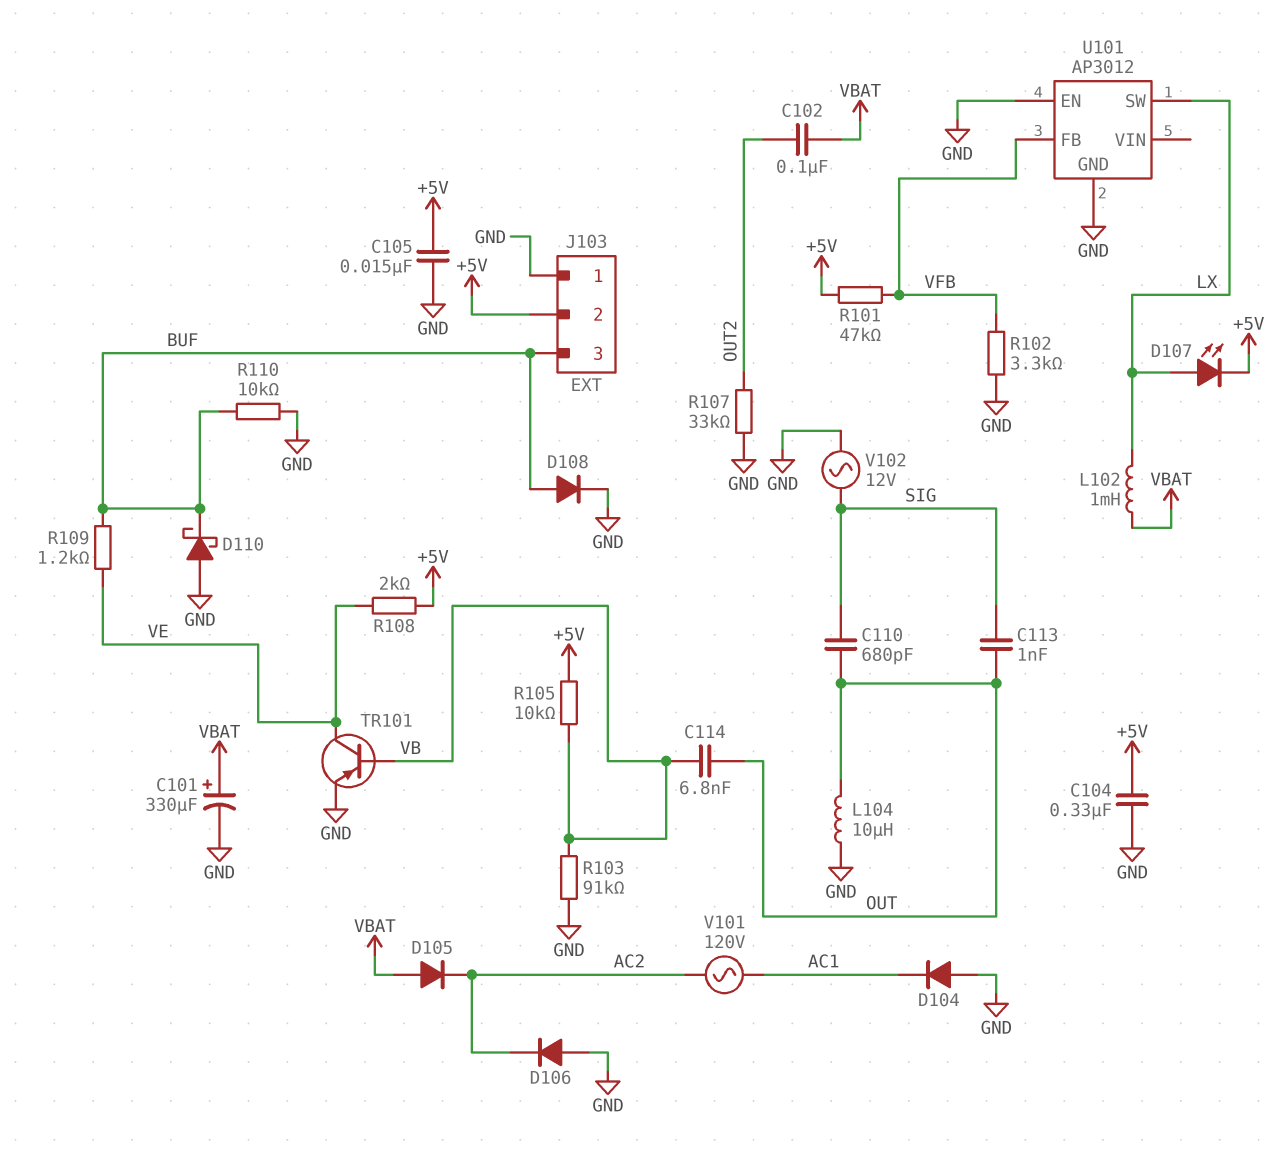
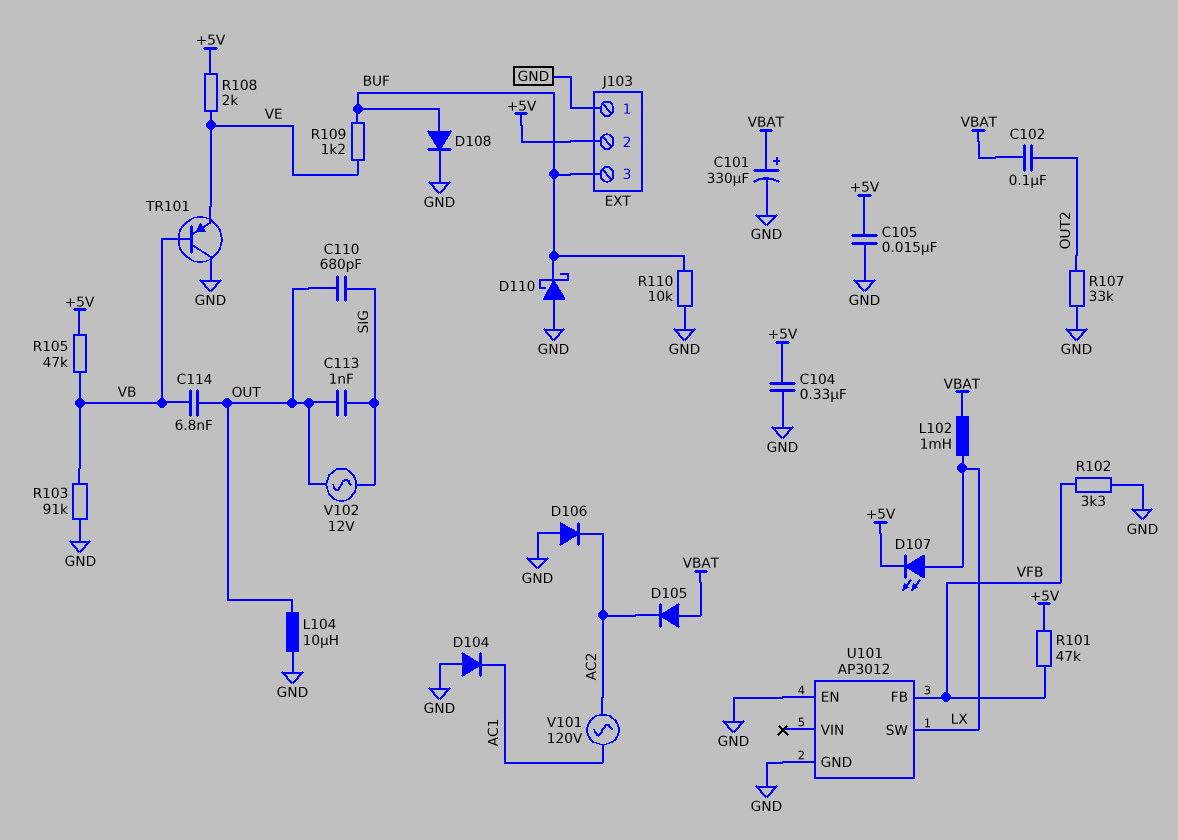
R105: 10k (+5V, VB) -> 47k (+5V, VB)
TR101: PNP (B VB, C VE, E GND) -> PNP (B VB, C GND, E VE)
V102: AC 12V (GND, SIG) -> AC 12V (OUT, SIG)

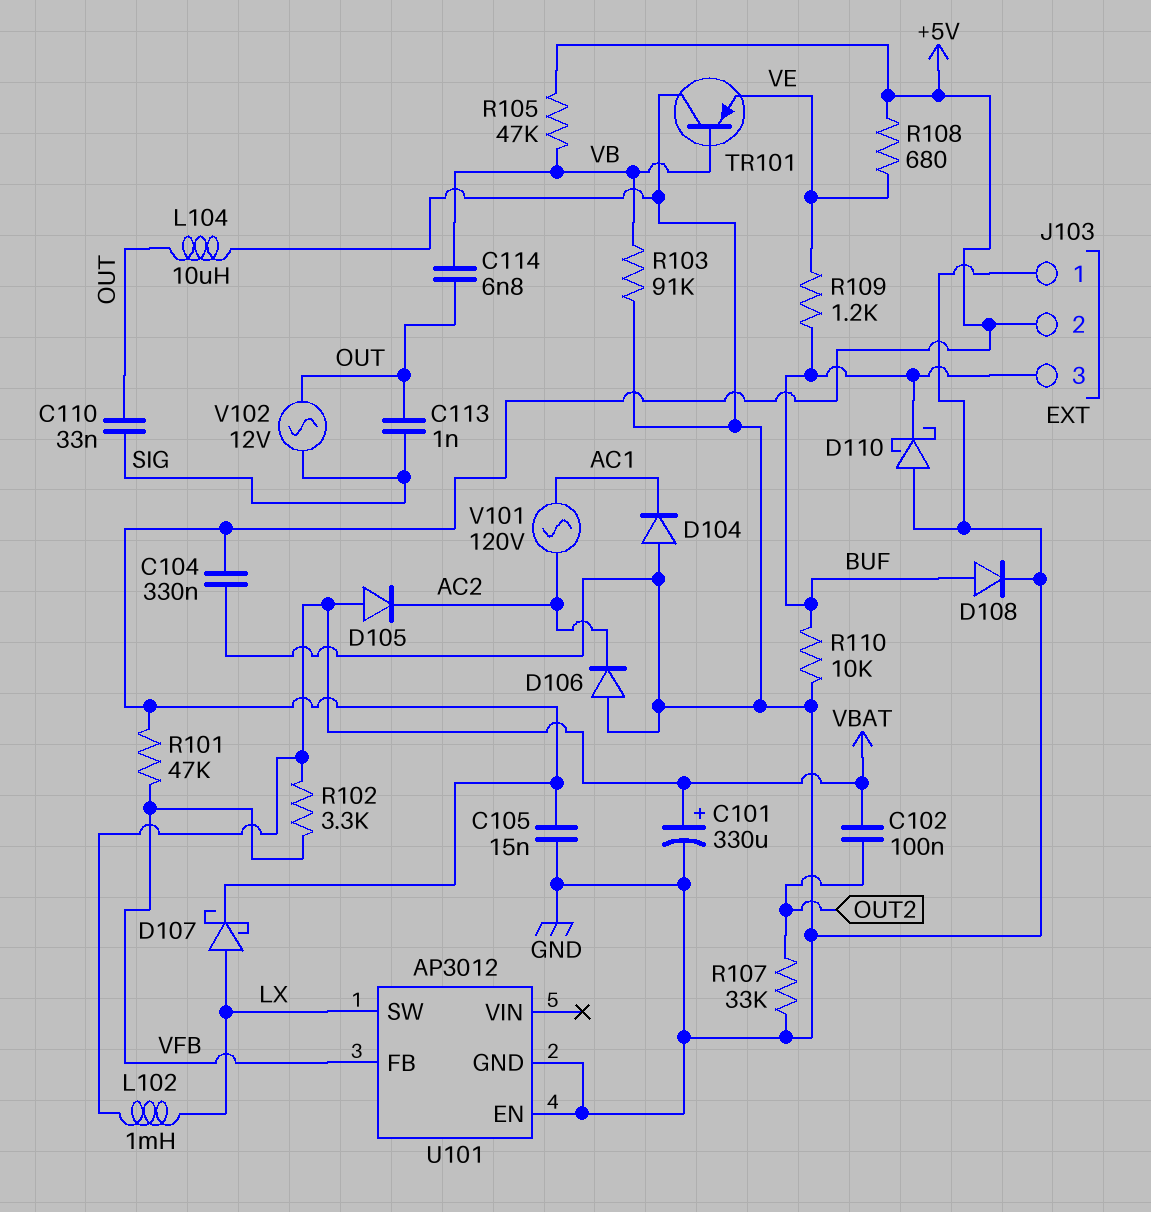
C110: 680pF (OUT, SIG) -> 33nF (OUT, SIG)
D107: LED (A LX, K +5V) -> schottky (A LX, K +5V)
R102: 3.3k (GND, VFB) -> 3.3k (VBAT, VFB)
R108: 2k (+5V, VE) -> 680 (+5V, VE)

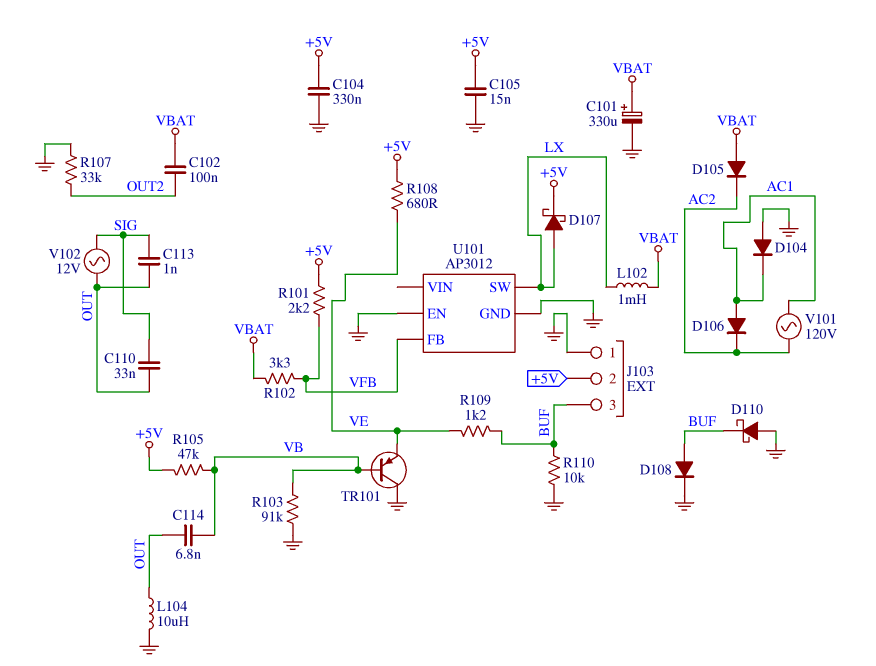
D106: diode (A GND, K AC2) -> diode (A AC1, K AC2)
R101: 47k (+5V, VFB) -> 2.2k (+5V, VFB)

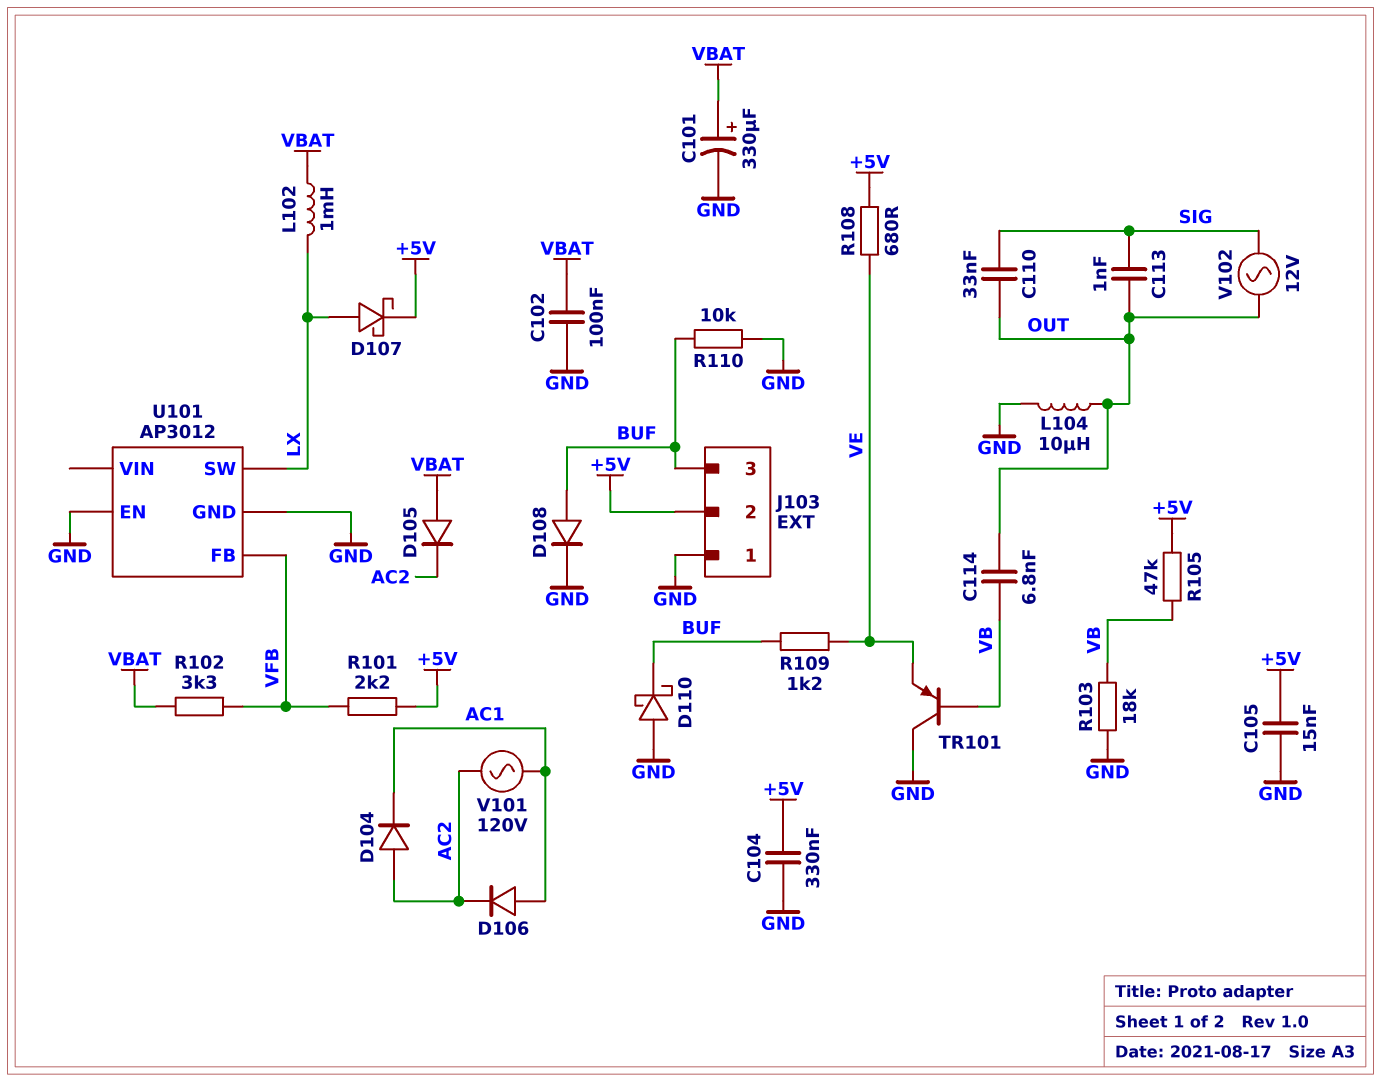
C102: 100nF (OUT2, VBAT) -> 100nF (GND, VBAT)
D104: diode (A GND, K AC1) -> diode (A AC2, K AC1)
R103: 91k (GND, VB) -> 18k (GND, VB)
R107: 33k (GND, OUT2) -> none

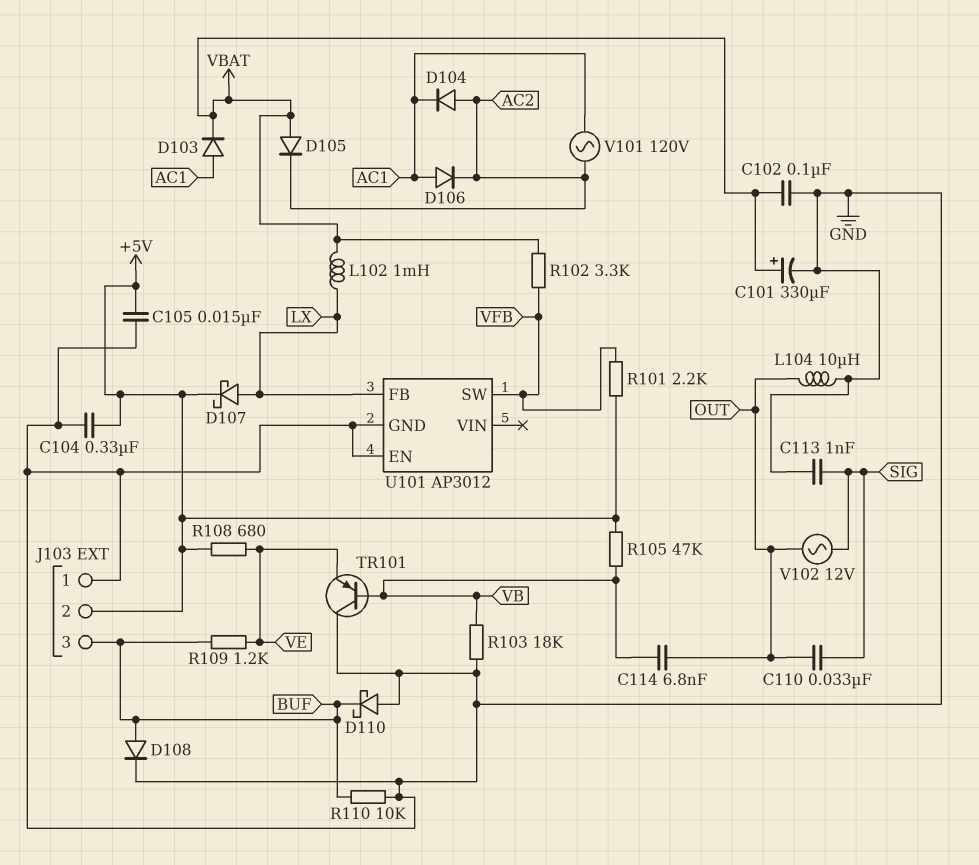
C113: 1nF (OUT, SIG) -> 1nF (GND, SIG)
D103: none -> diode (A AC1, K VBAT)
U101 pin FB: VFB -> LX
U101 pin SW: LX -> VFB

